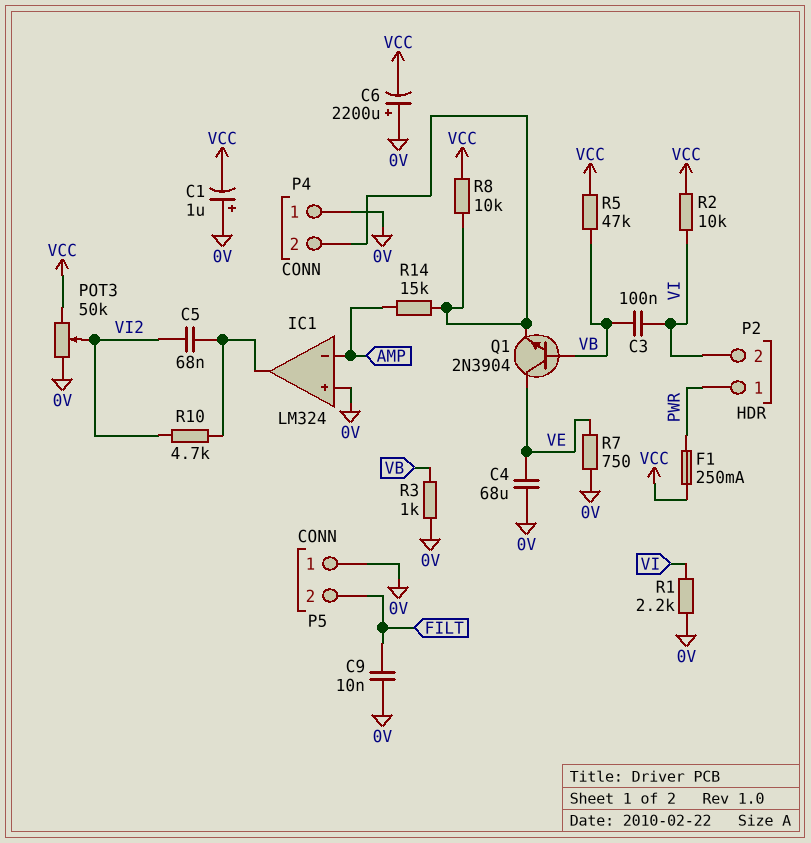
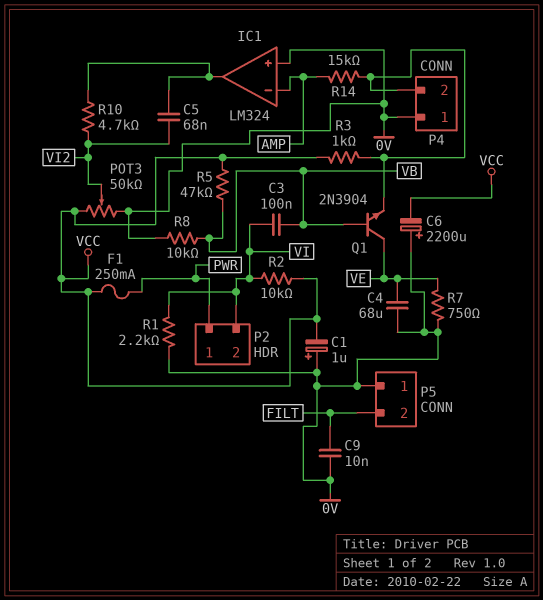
R3: 1k (0V, VB) -> 1k (P4/2, VCC)
R8: 10k (P4/2, VCC) -> 10k (0V, VB)

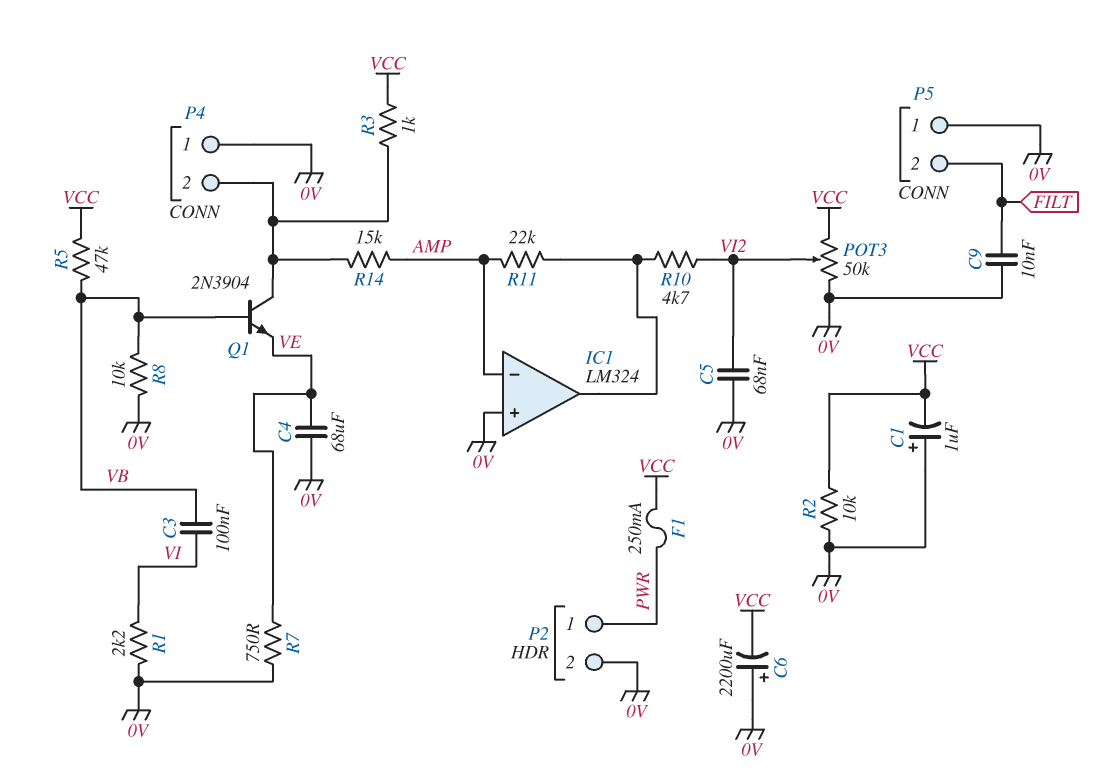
C5: 68nF (IC1/out, VI2) -> 68nF (0V, VI2)
P2 pin 2: VI -> 0V
Q1: NPN 2N3904 (B VB, C VE, E P4/2) -> NPN 2N3904 (B VB, C P4/2, E VE)
R2: 10k (VCC, VI) -> 10k (0V, VCC)
R11: none -> 22k (AMP, IC1/out)

